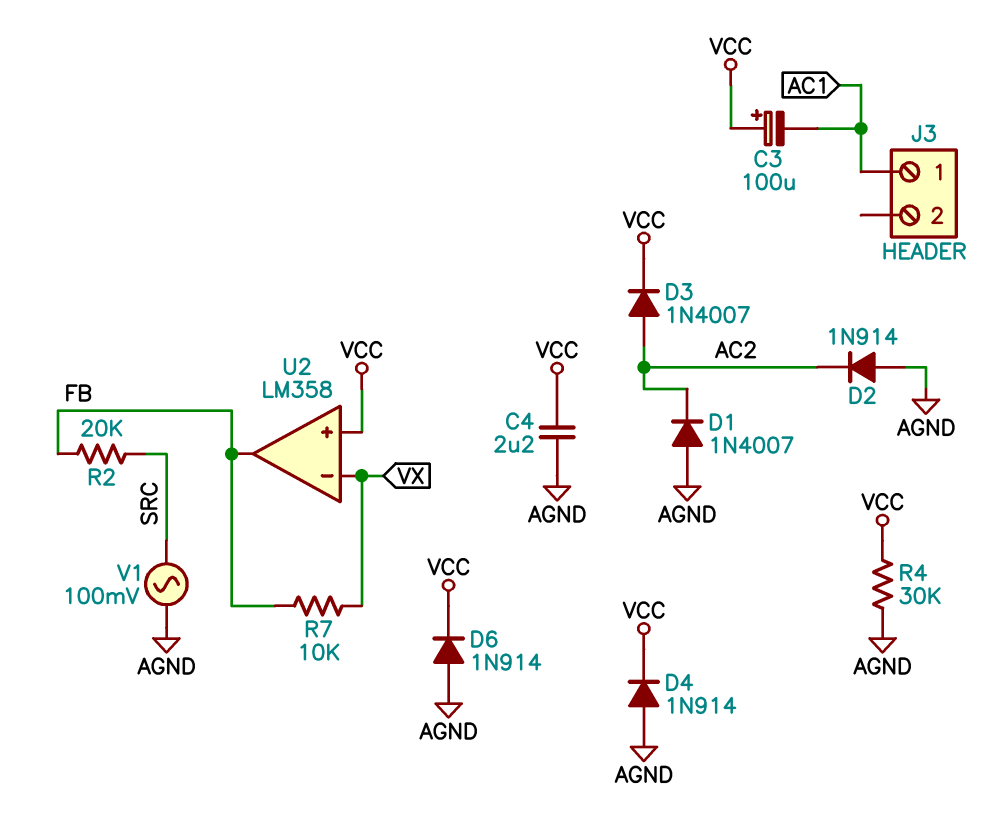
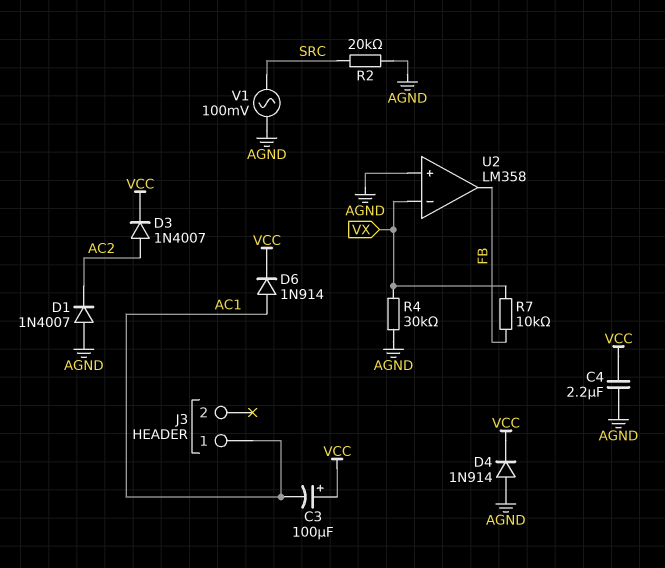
D2: diode 1N914 (A AGND, K AC2) -> none
D6: diode 1N914 (A AGND, K VCC) -> diode 1N914 (A AC1, K VCC)
R2: 20k (FB, SRC) -> 20k (AGND, SRC)
R4: 30k (AGND, VCC) -> 30k (AGND, VX)
U2 pin in+: VCC -> AGND

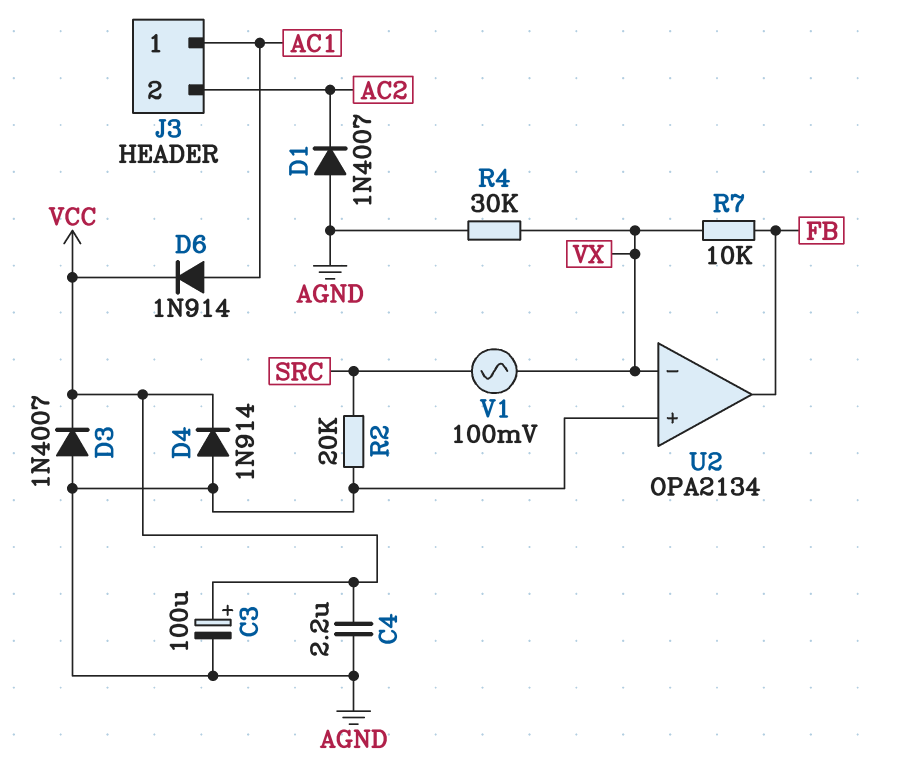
C3: 100uF (plus VCC, minus AC1) -> 100uF (plus VCC, minus AGND)
D3: diode 1N4007 (A AC2, K VCC) -> diode 1N4007 (A AGND, K VCC)
J3 pin 2: none -> AC2
U2: LM358 -> OPA2134
V1: AC 100mV (AGND, SRC) -> AC 100mV (SRC, VX)

